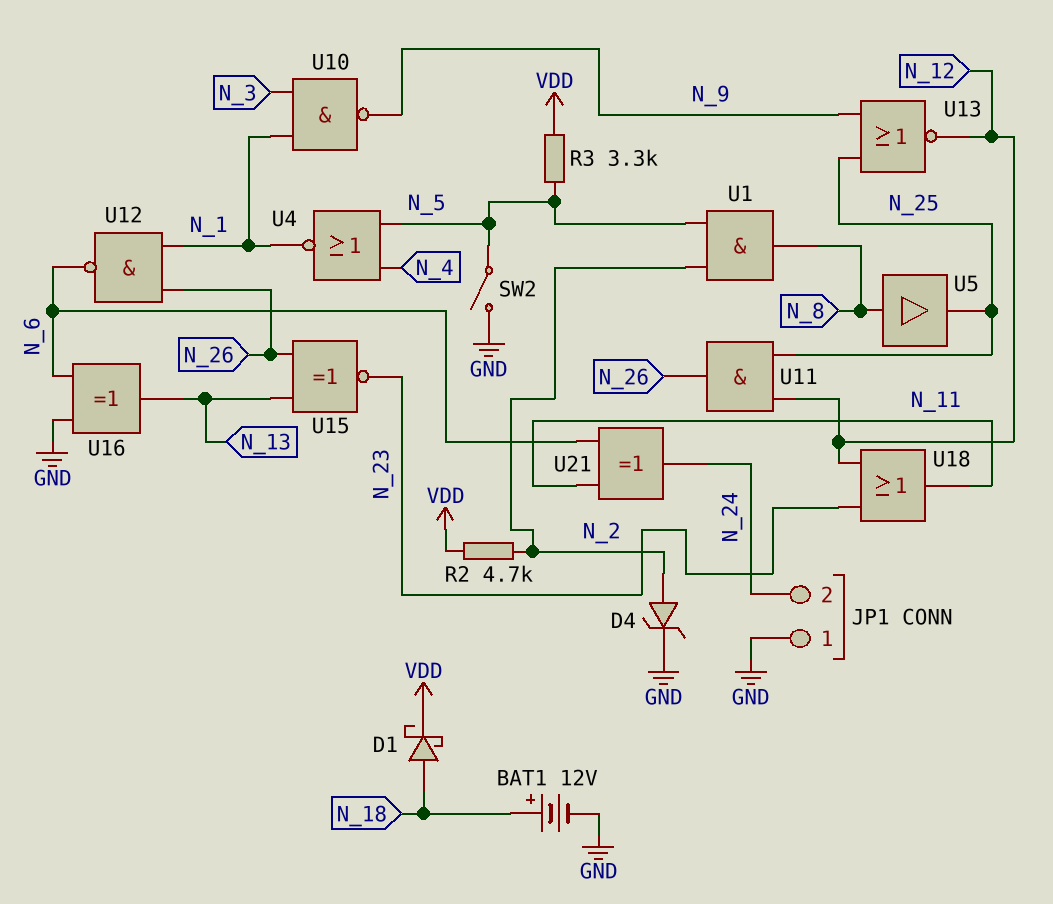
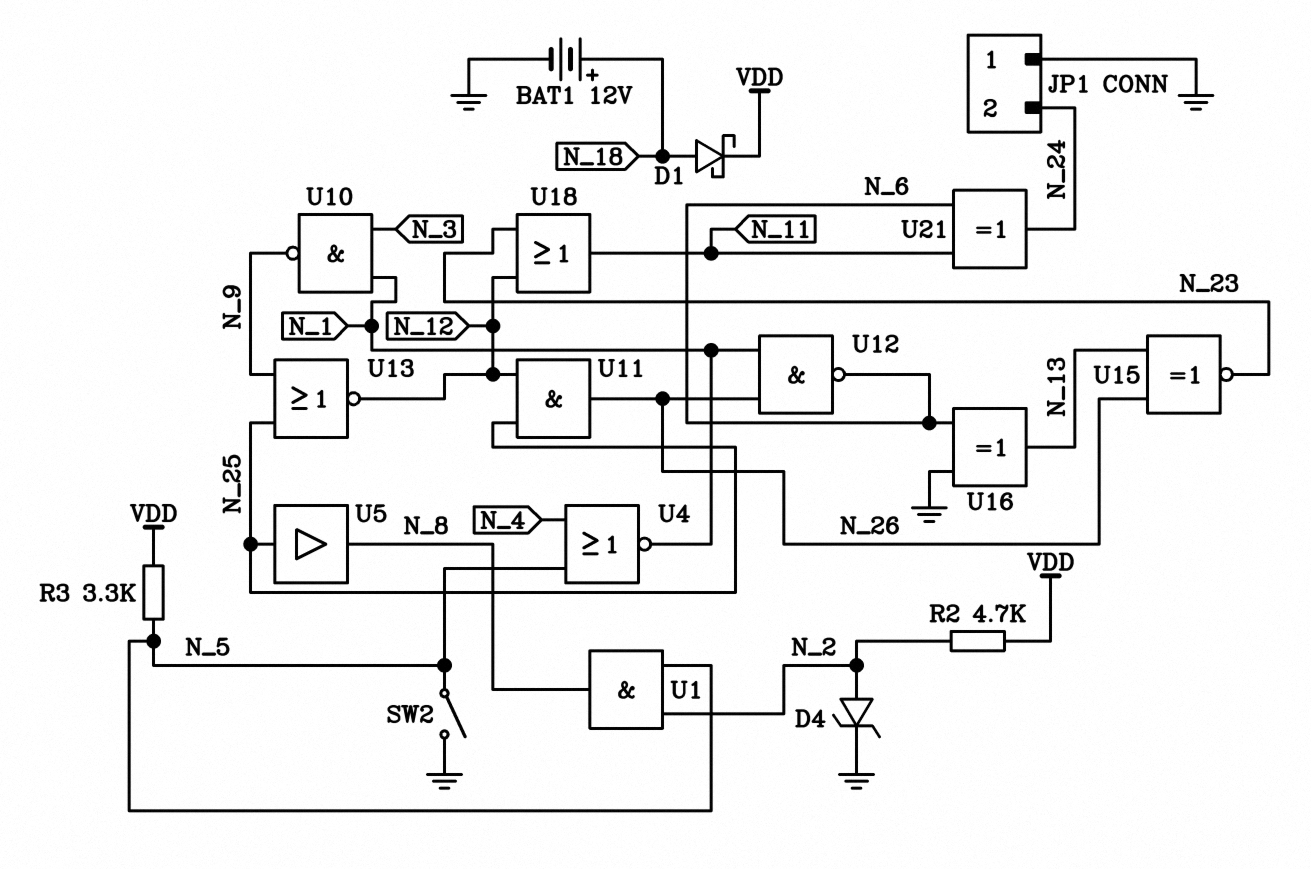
U5: buffer (in N_8, out N_25) -> buffer (in N_25, out N_8)

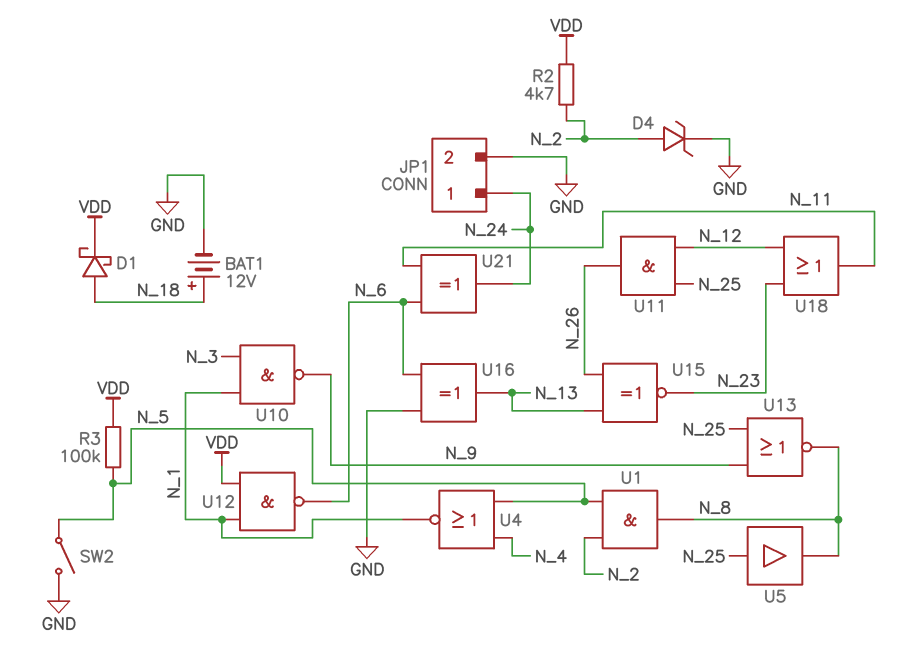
JP1 pin 1: GND -> N_24
JP1 pin 2: N_24 -> GND
R3: 3.3k (N_5, VDD) -> 100k (N_5, VDD)
U12: NAND (in N_1, in N_26, out N_6) -> NAND (in N_1, in VDD, out N_6)
U13: NOR (in N_9, in N_25, out N_12) -> NOR (in N_9, in N_25, out N_8)

